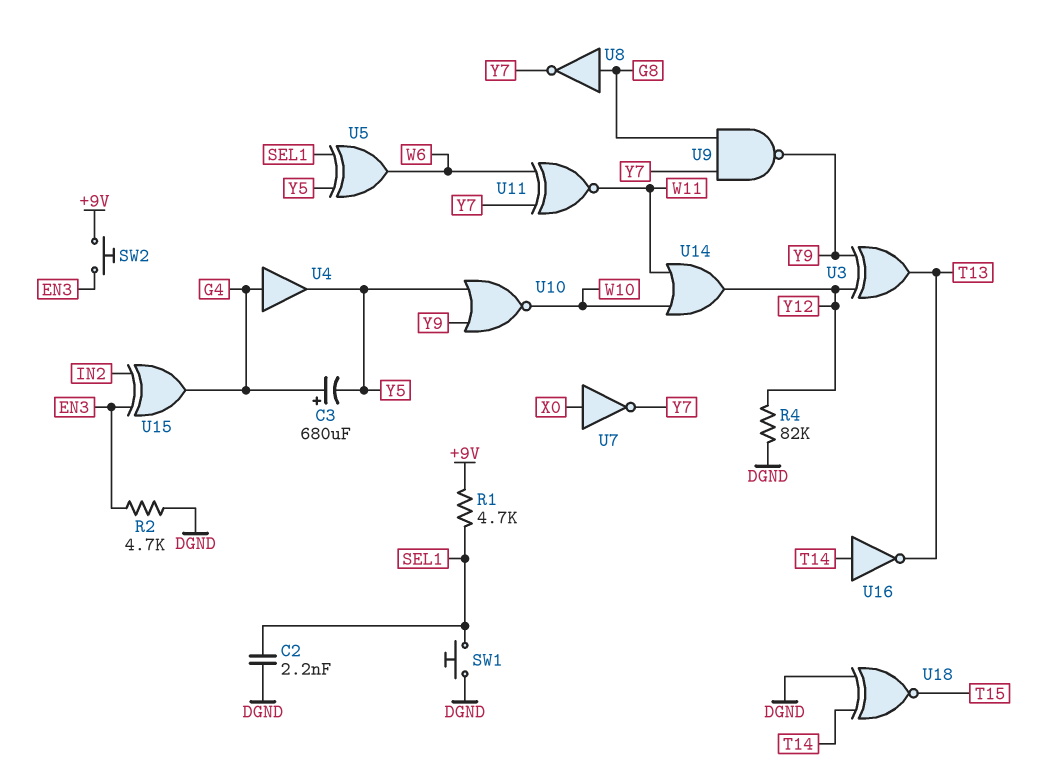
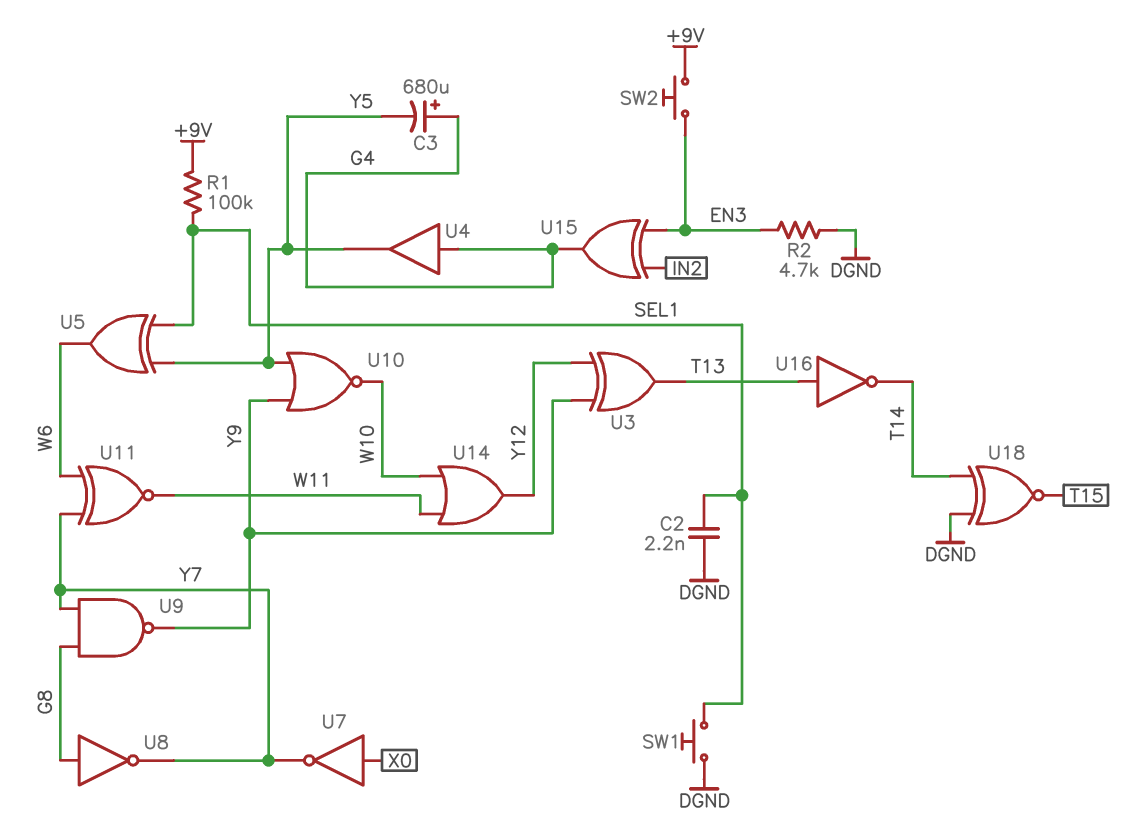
R1: 4.7k (+9V, SEL1) -> 100k (+9V, SEL1)
R4: 82k (DGND, Y12) -> none
U16: NOT (in T14, out T13) -> NOT (in T13, out T14)

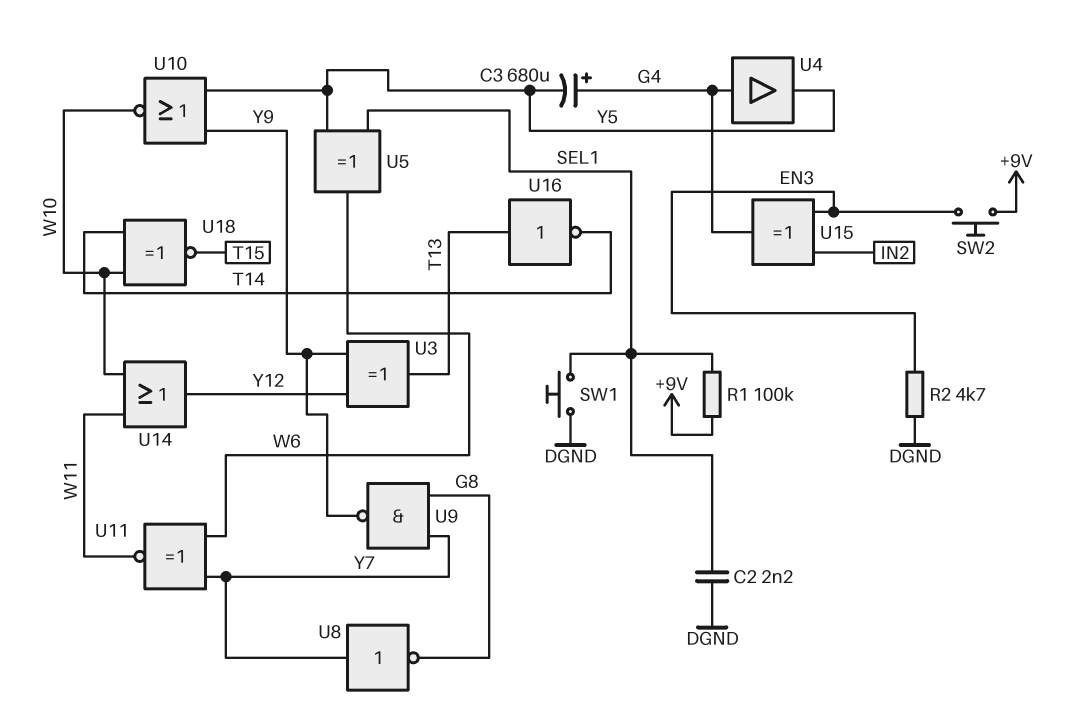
U7: NOT (in X0, out Y7) -> none
U8: NOT (in G8, out Y7) -> NOT (in Y7, out G8)
U18: XNOR (in DGND, in T14, out T15) -> XNOR (in T14, in W10, out T15)

